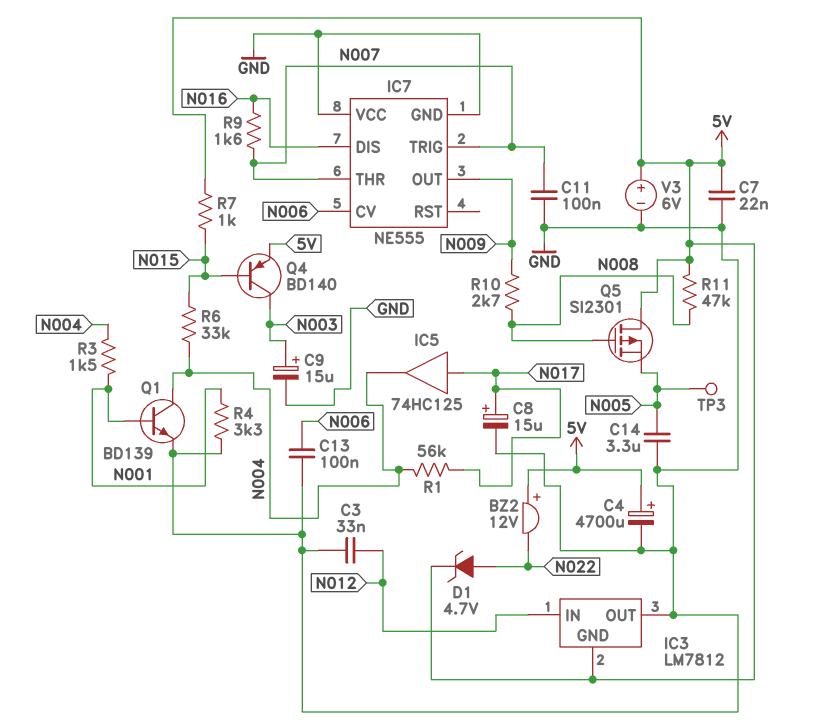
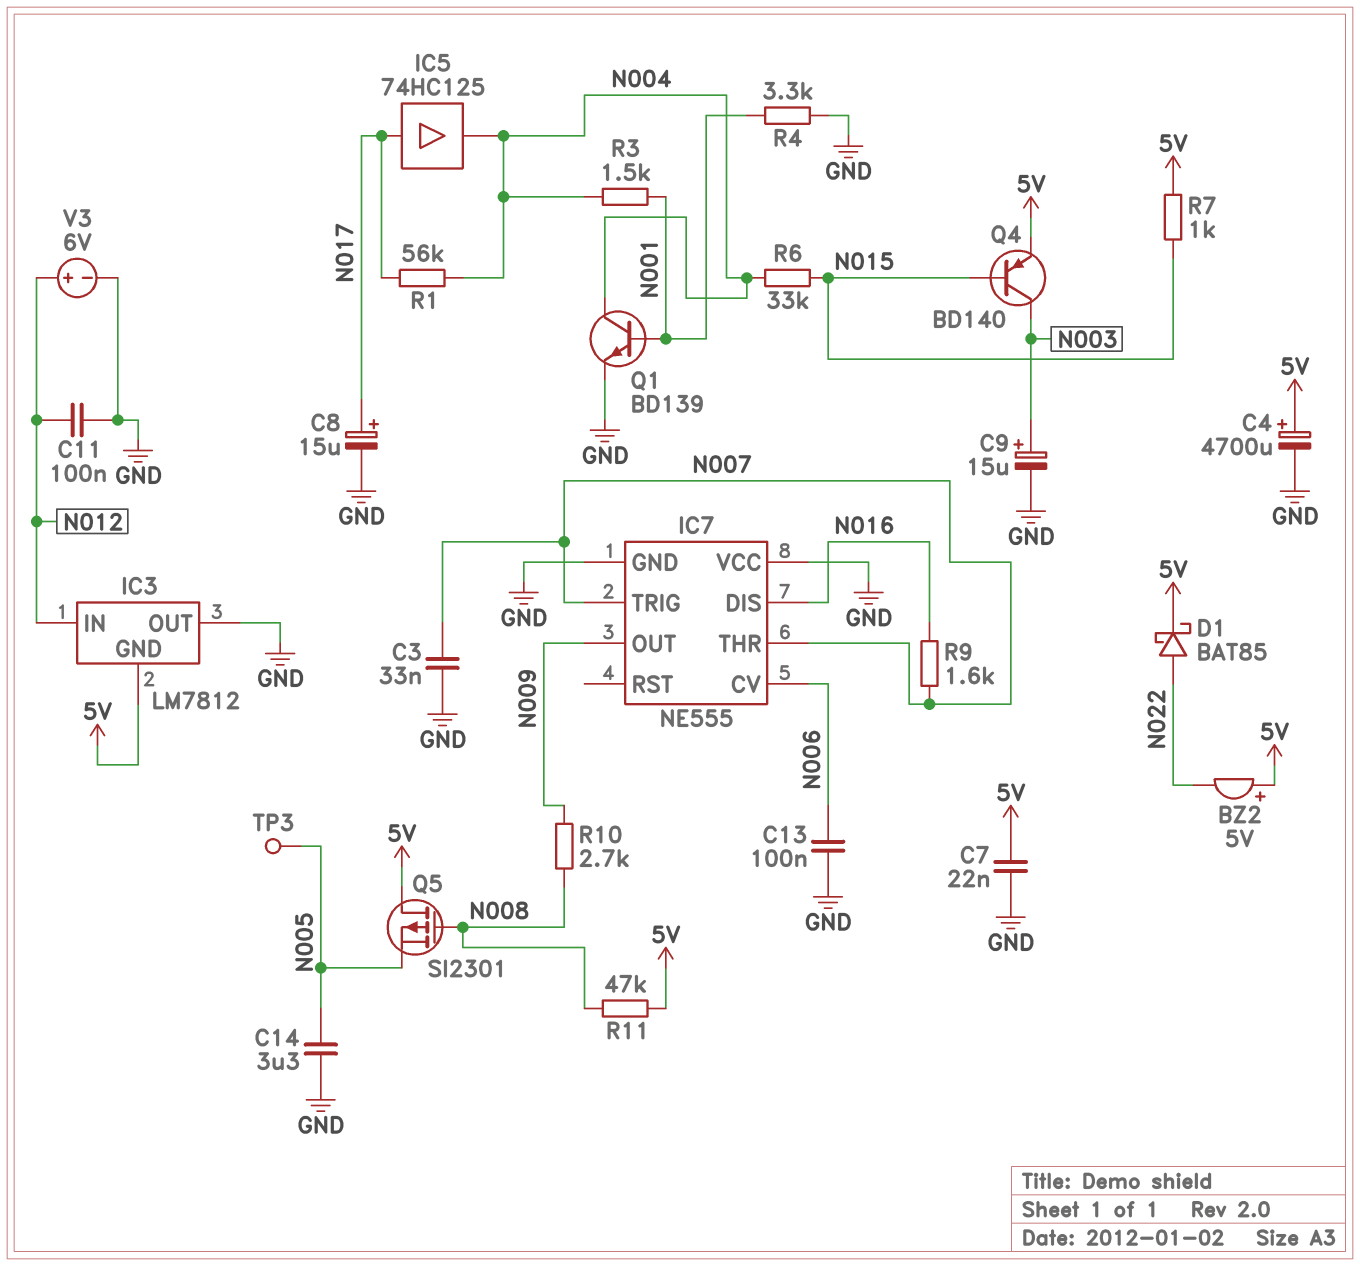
BZ2: buzzer 12V (plus 5V, minus N022) -> buzzer 5V (plus 5V, minus N022)
C3: 33nF (GND, N012) -> 33nF (GND, N007)
C11: 100nF (GND, N007) -> 100nF (GND, N012)
D1: zener 4.7V (A N022, K 5V) -> schottky BAT85 (A N022, K 5V)
V3: 6V (plus 5V, minus GND) -> 6V (plus N012, minus GND)

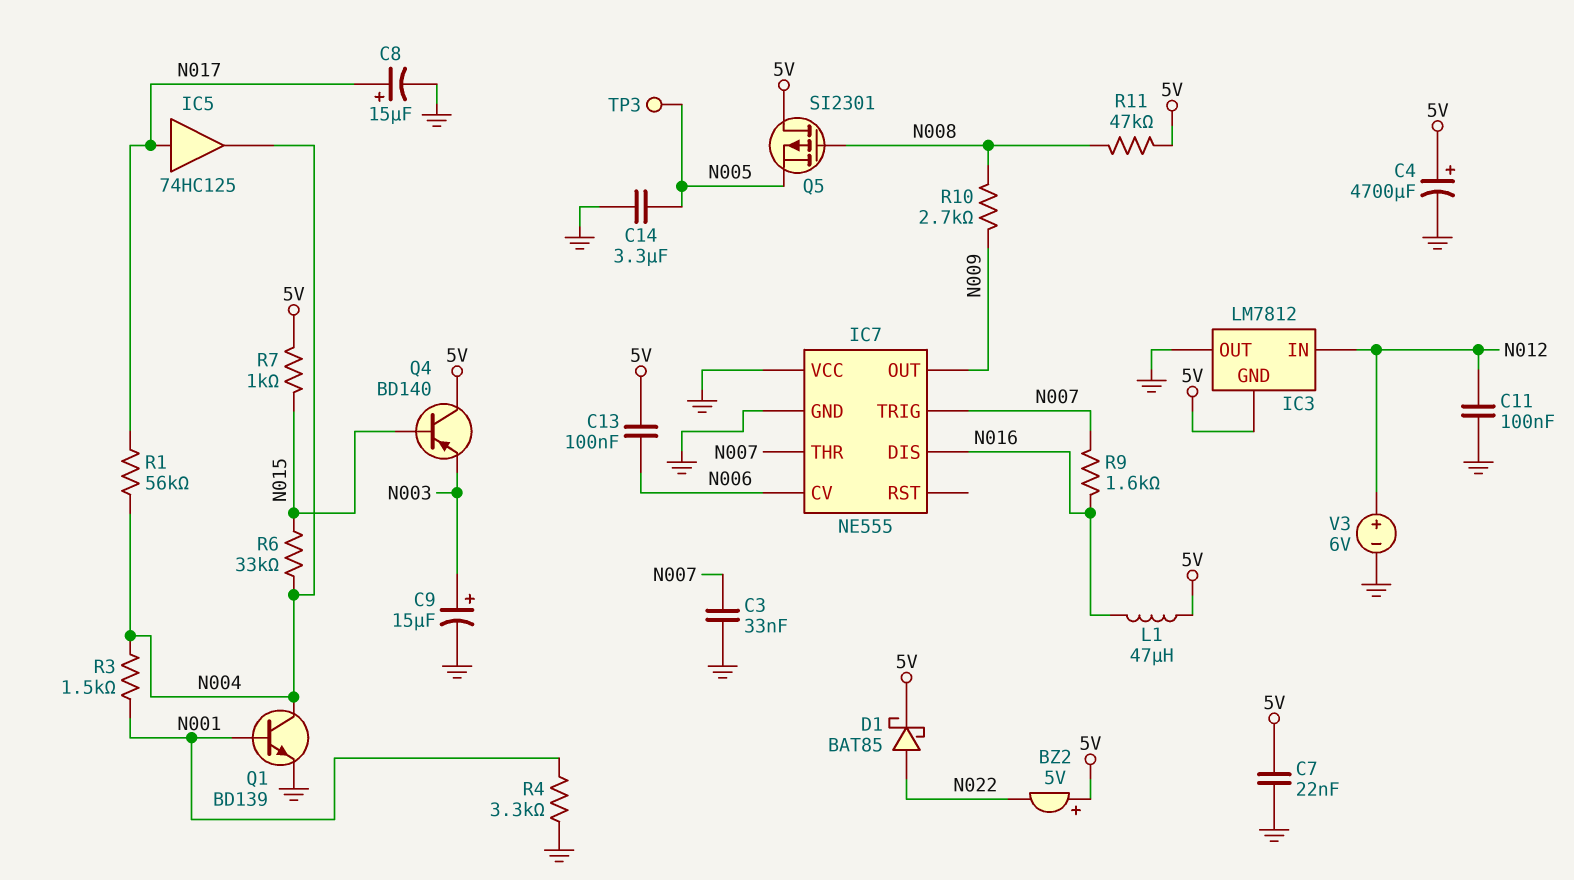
C13: 100nF (GND, N006) -> 100nF (5V, N006)
L1: none -> 47uH (5V, N016)
Q4: PNP BD140 (B N015, C N003, E 5V) -> PNP BD140 (B N015, C 5V, E N003)

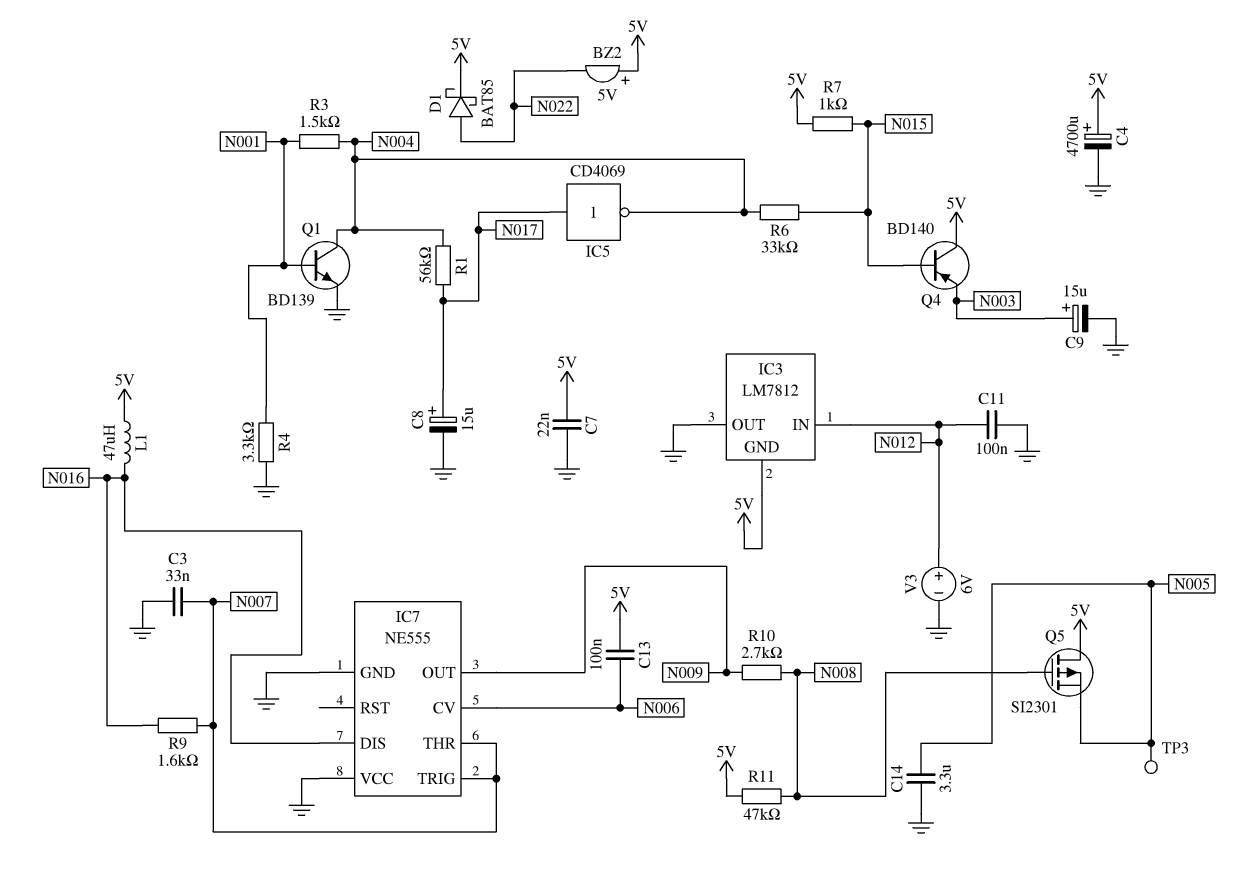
IC5: buffer 74HC125 (in N017, out N004) -> NOT CD4069 (in N017, out N004)

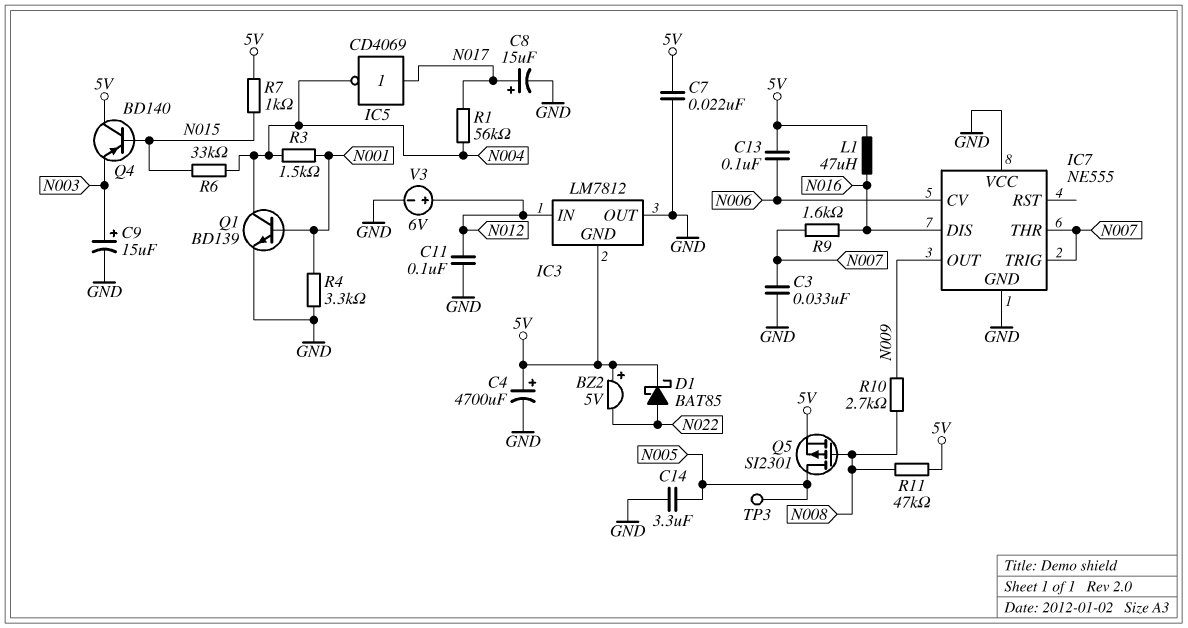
Q5: PMOS SI2301 (G N008, D 5V, S N005) -> PMOS SI2301 (G N008, D N005, S 5V)

